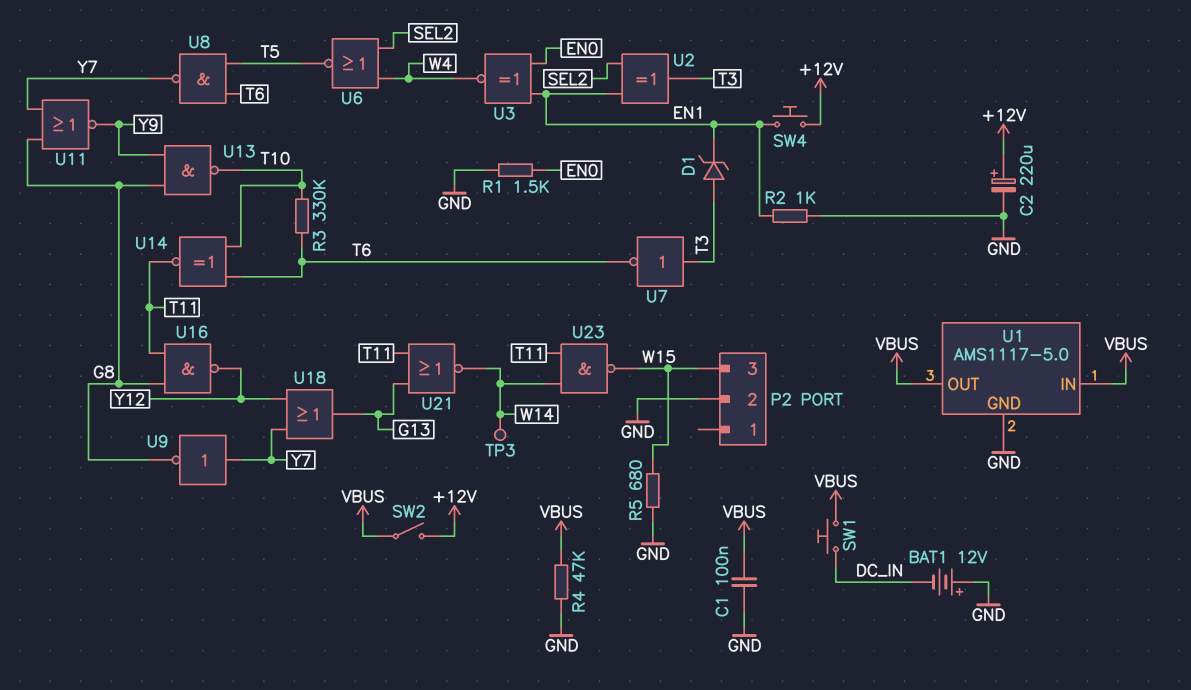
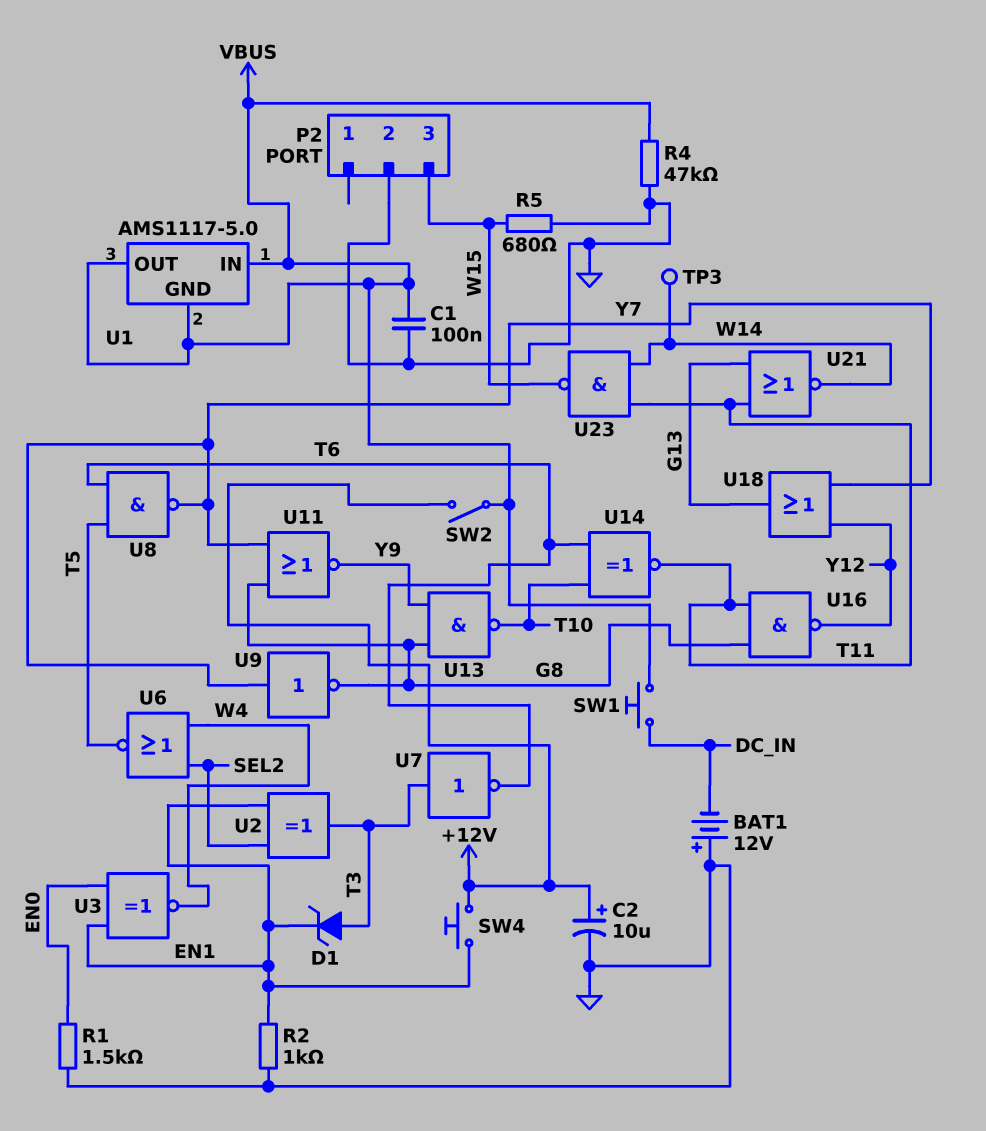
C2: 220uF (plus +12V, minus GND) -> 10uF (plus +12V, minus GND)
R3: 330k (T6, T10) -> none
U1 pin GND: GND -> VBUS

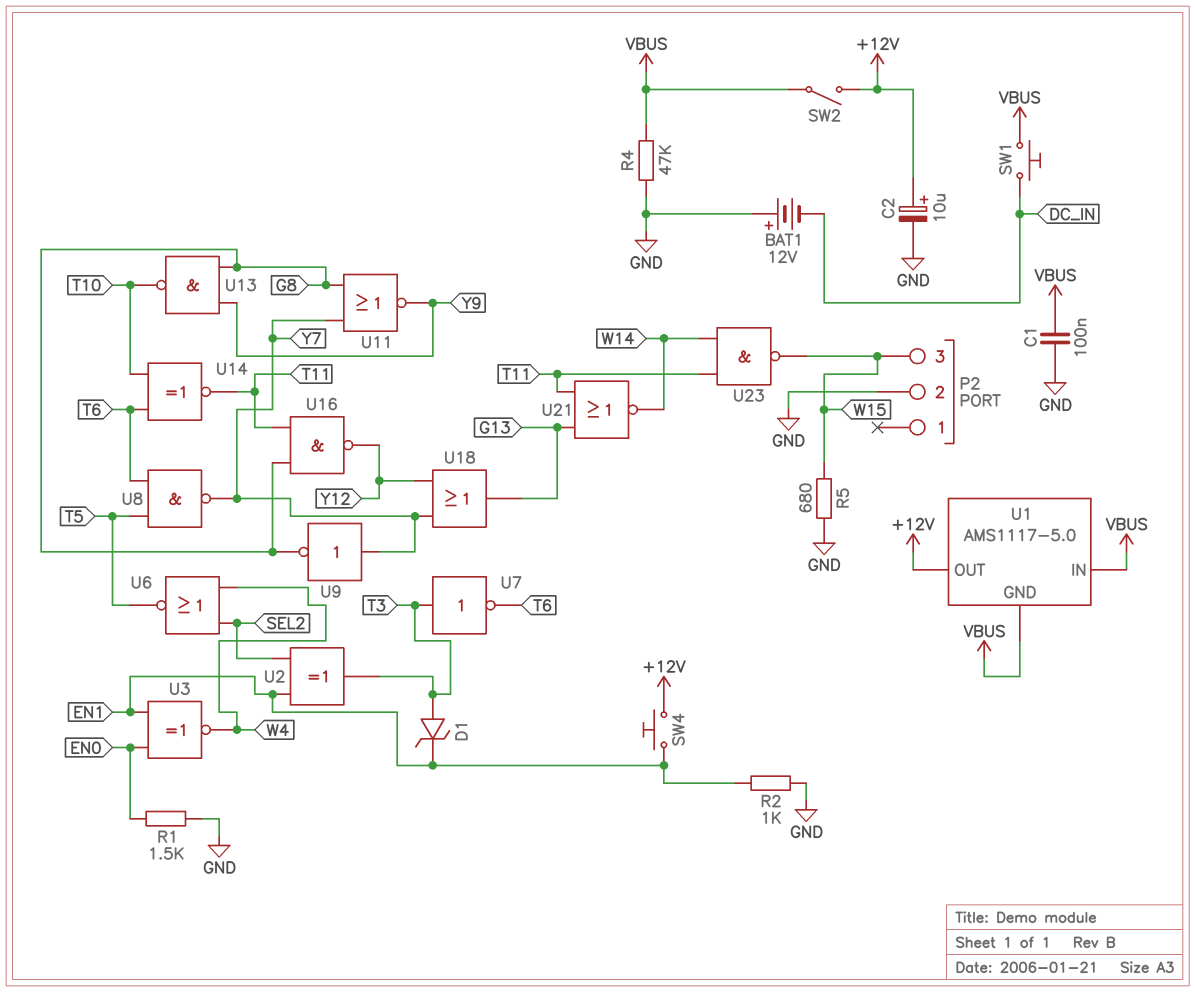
TP3: test point (W14) -> none
U1 pin OUT: VBUS -> +12V

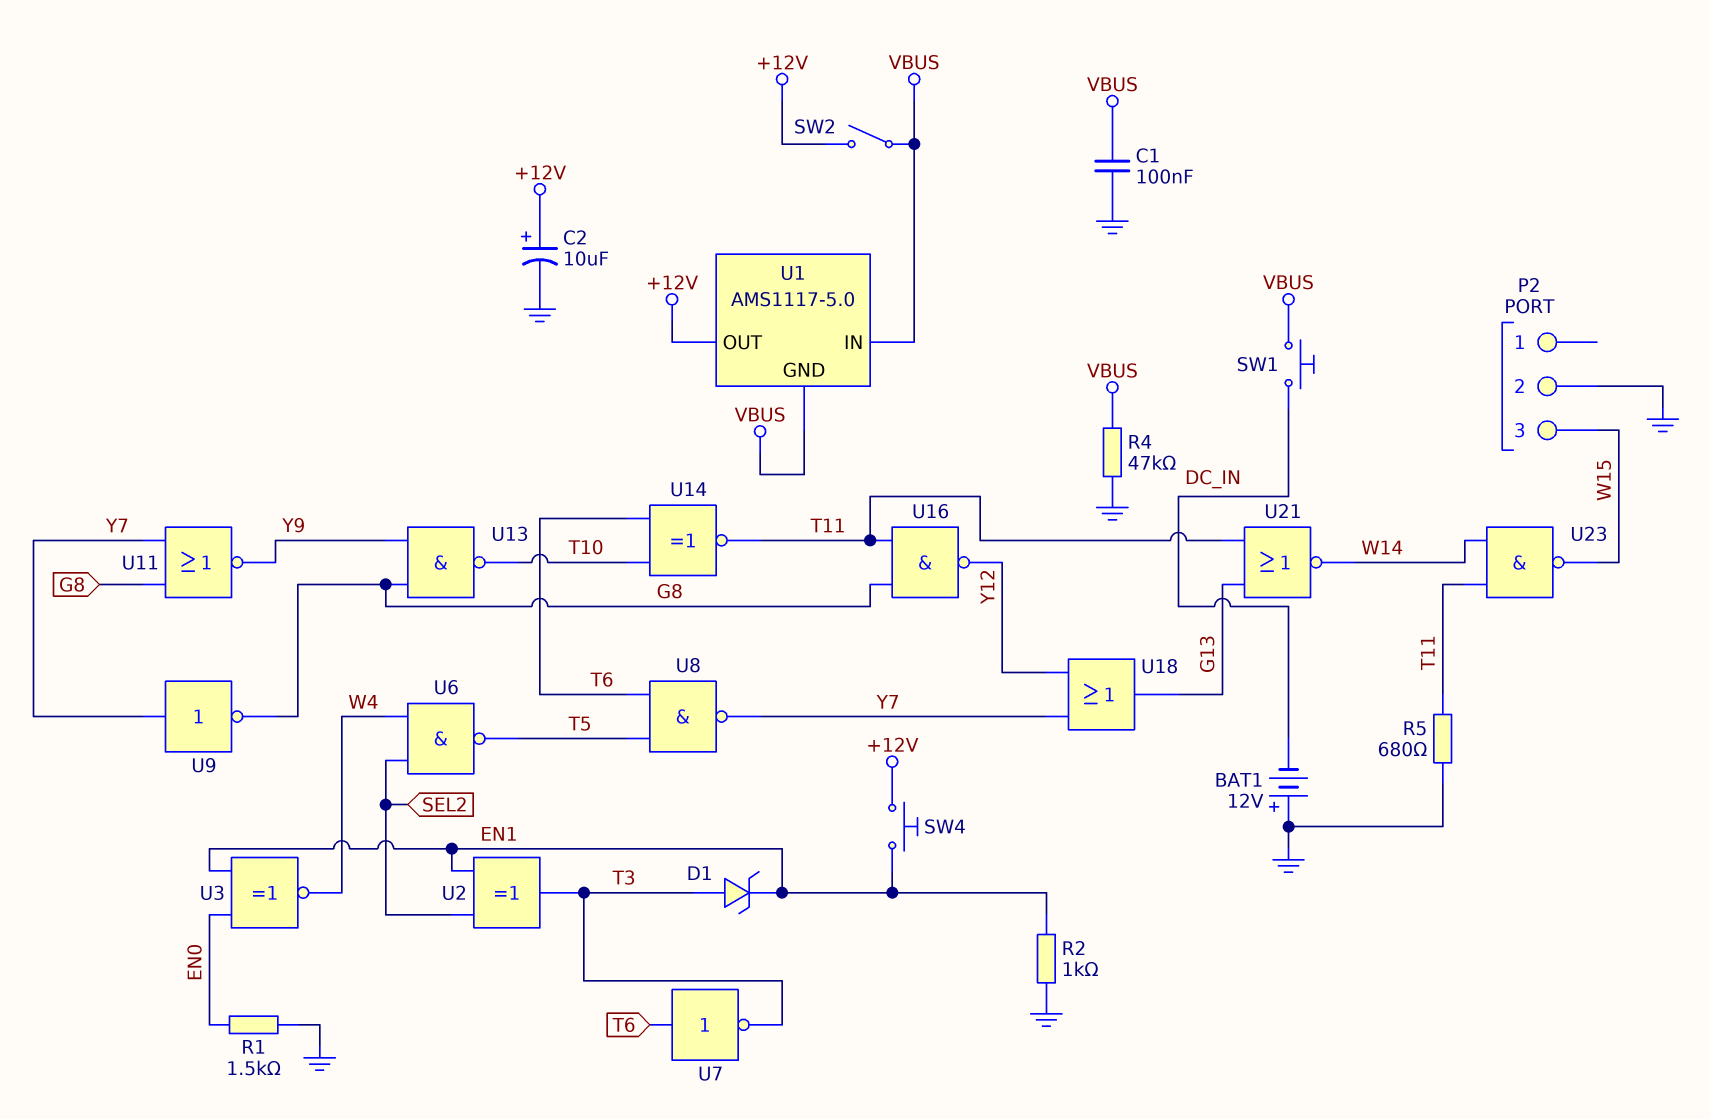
R5: 680 (GND, W15) -> 680 (GND, T11)
U6: NOR (in SEL2, in W4, out T5) -> NAND (in SEL2, in W4, out T5)
U7: NOT (in T3, out T6) -> NOT (in T6, out T3)

